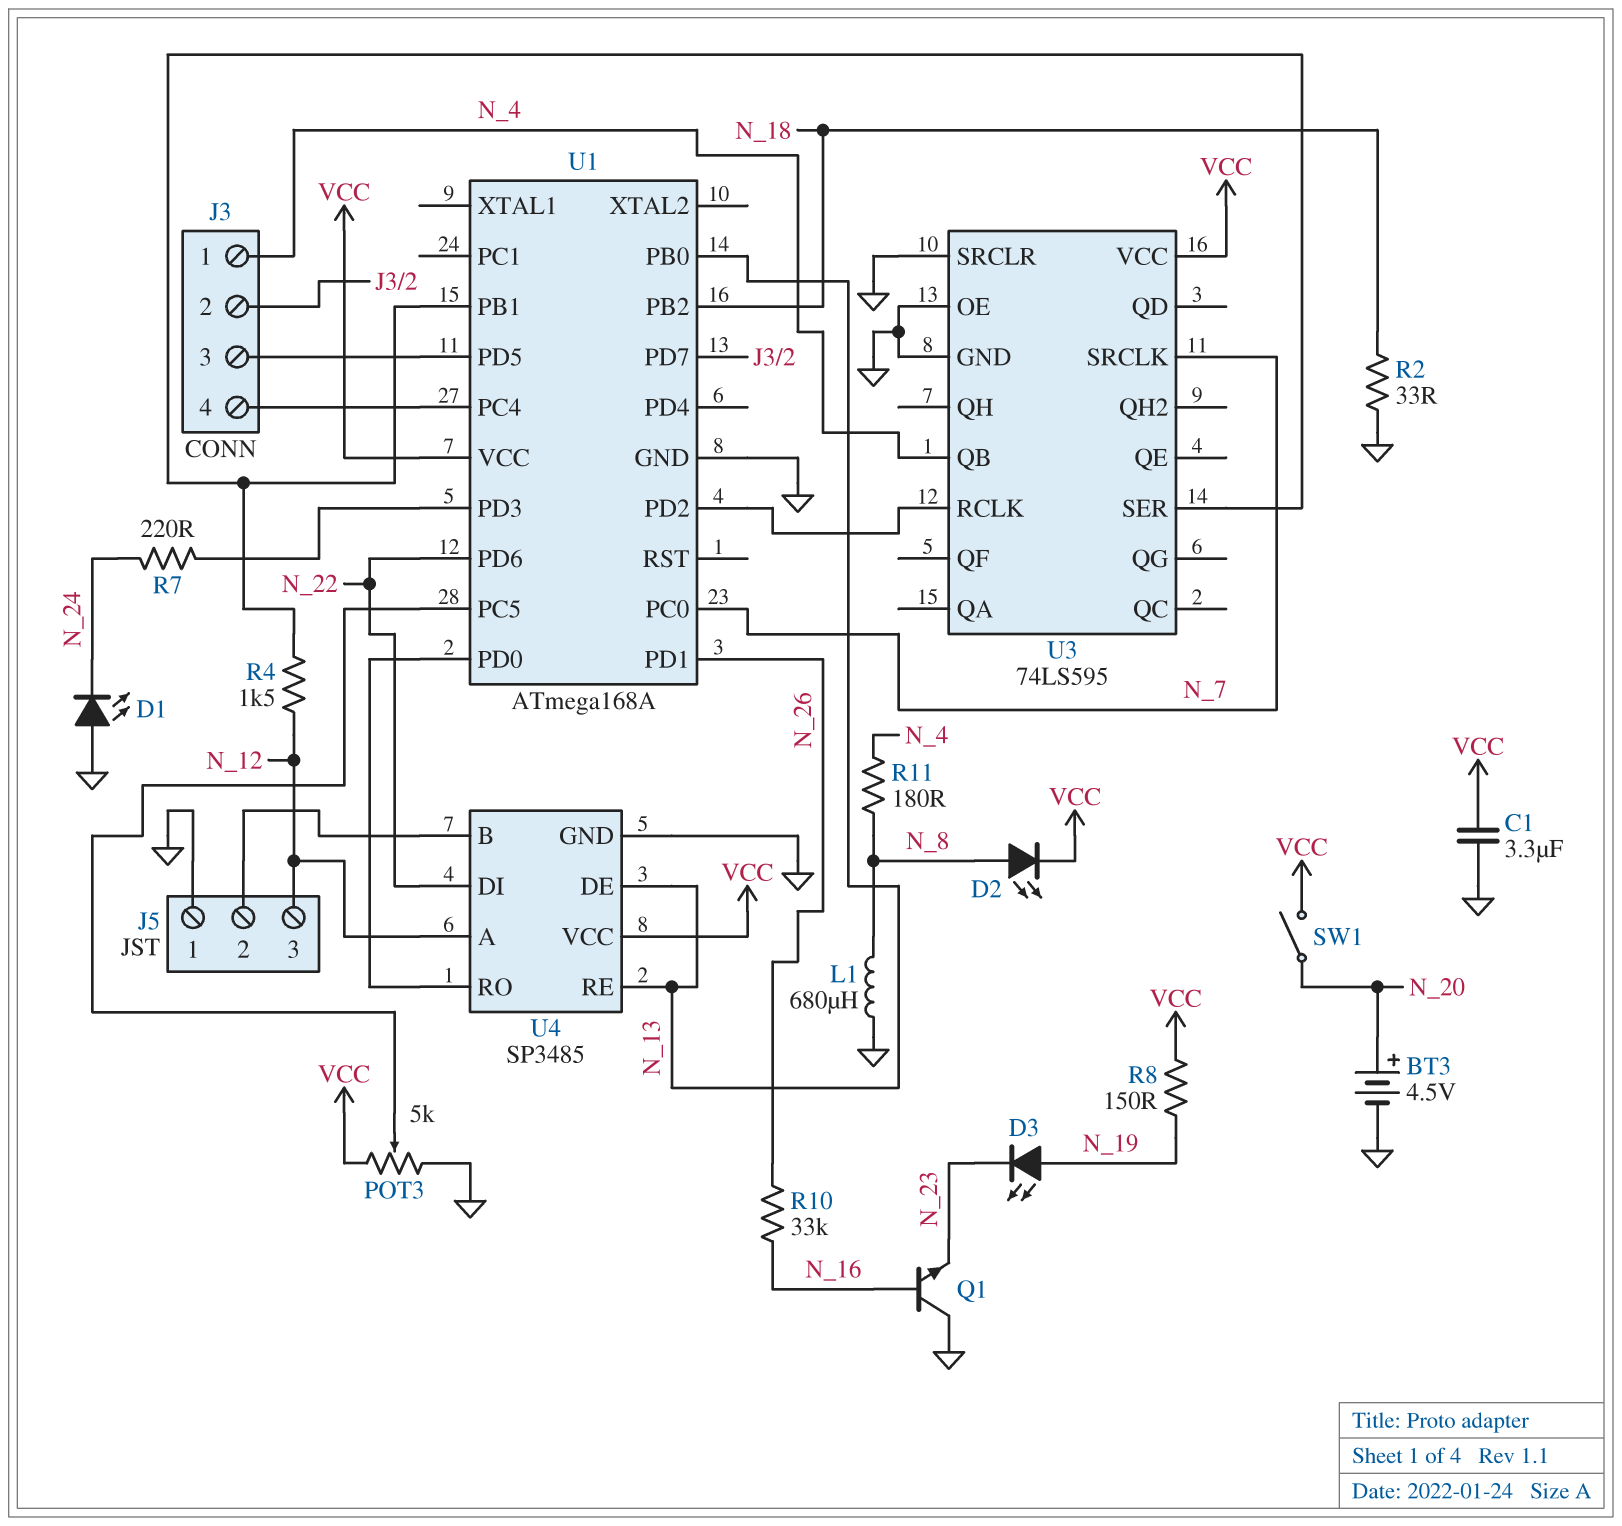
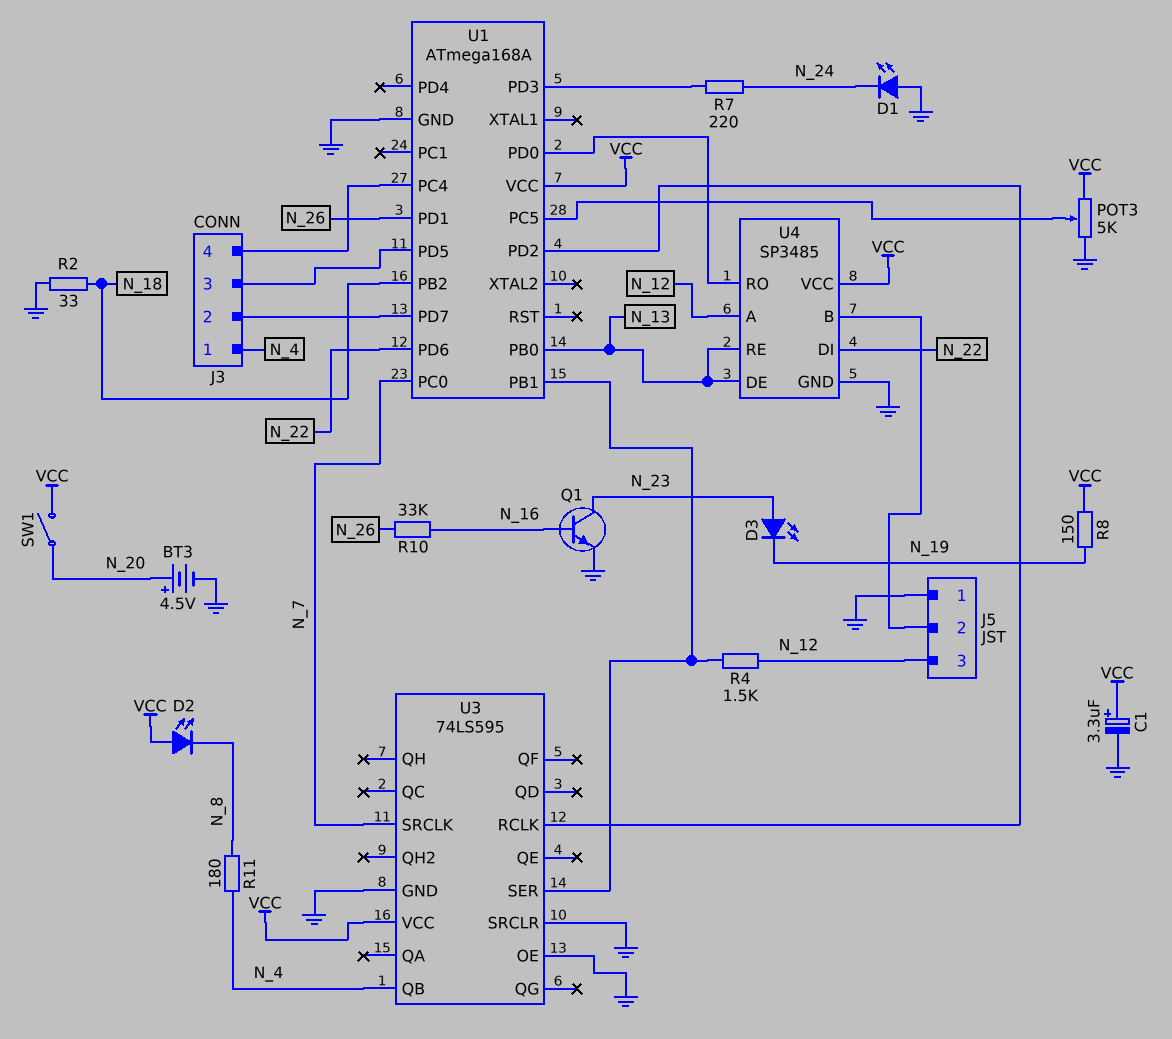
C1: 3.3uF (GND, VCC) -> 3.3uF (plus VCC, minus GND)
D2: LED (A N_8, K VCC) -> LED (A VCC, K N_8)
D3: LED (A N_19, K N_23) -> LED (A N_23, K N_19)
L1: 680uH (GND, N_8) -> none
Q1: NPN (B N_16, C GND, E N_23) -> NPN (B N_16, C N_23, E GND)

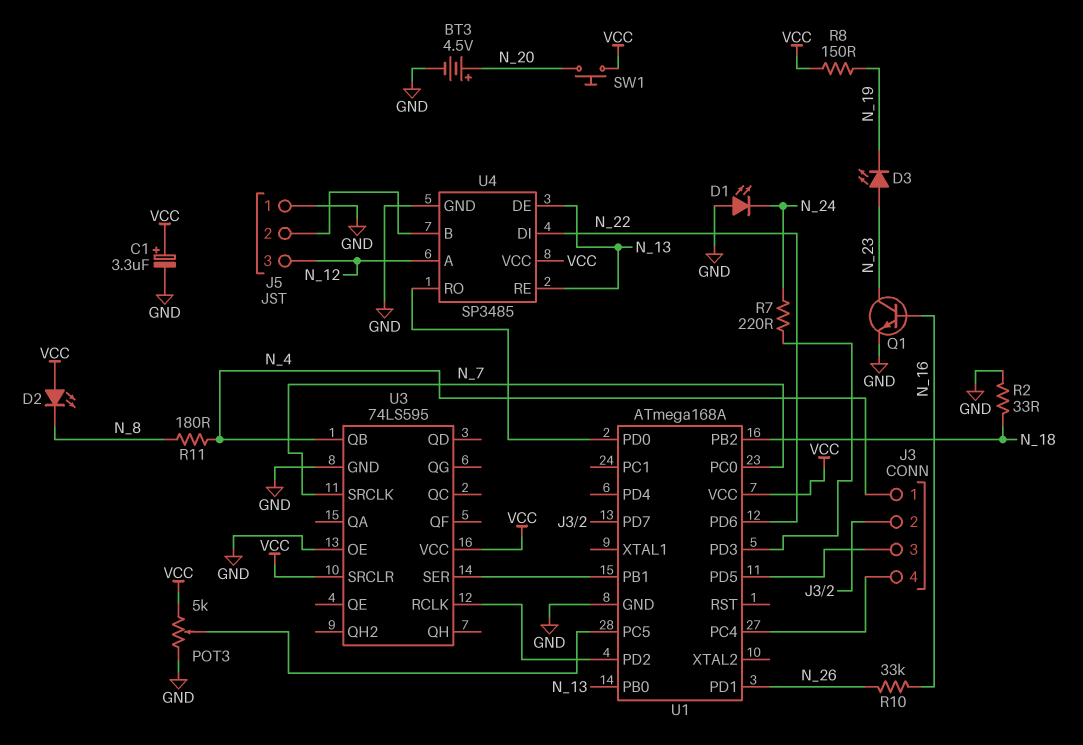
R4: 1.5k (N_12, U1/PB1) -> none
SW1: switch (N_20, VCC) -> button (N_20, VCC)
U3 pin SRCLR: GND -> VCC

